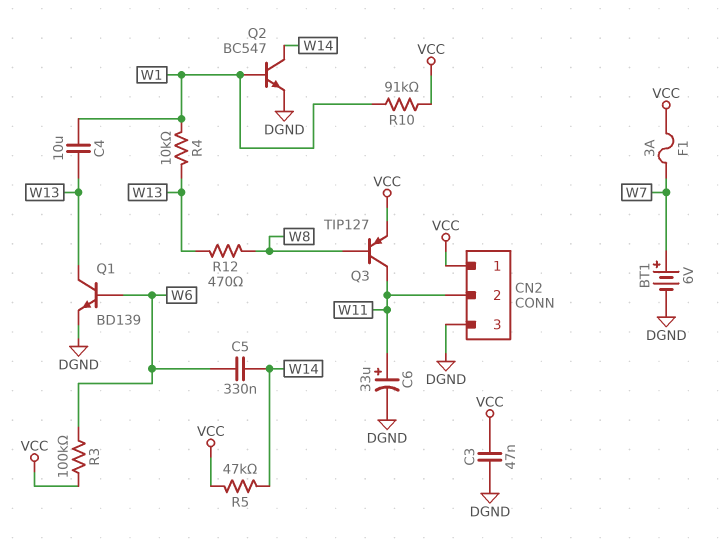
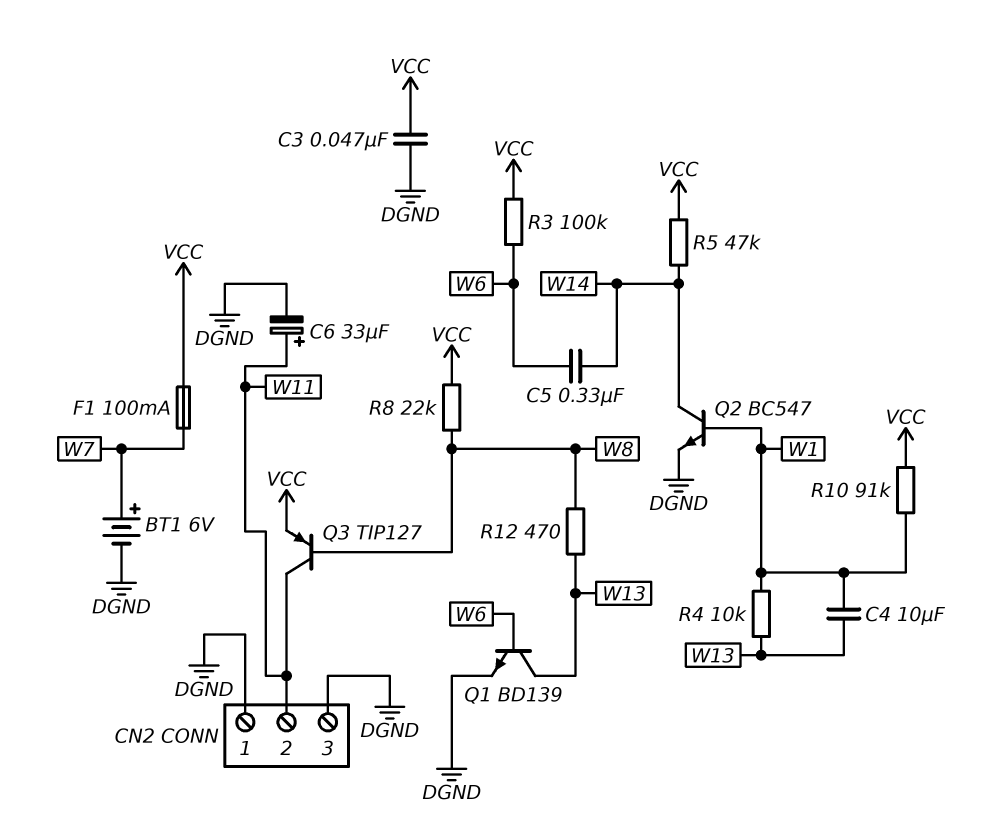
CN2 pin 1: VCC -> DGND
F1: 3A (VCC, W7) -> 100mA (VCC, W7)
R8: none -> 22k (VCC, W8)

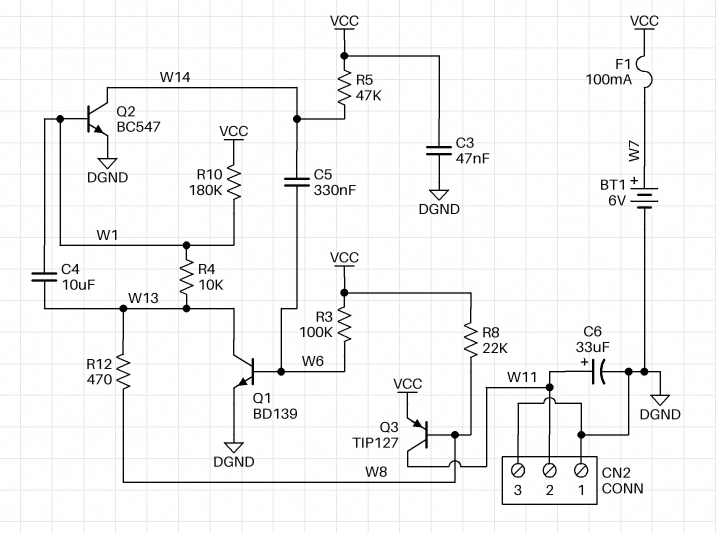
R10: 91k (VCC, W1) -> 180k (VCC, W1)

